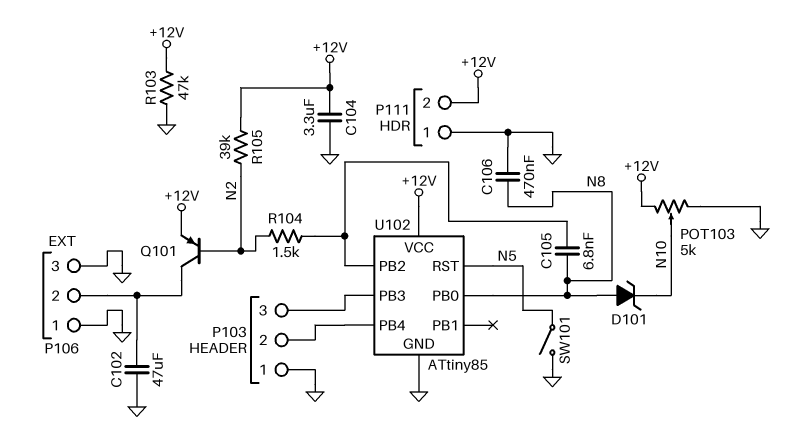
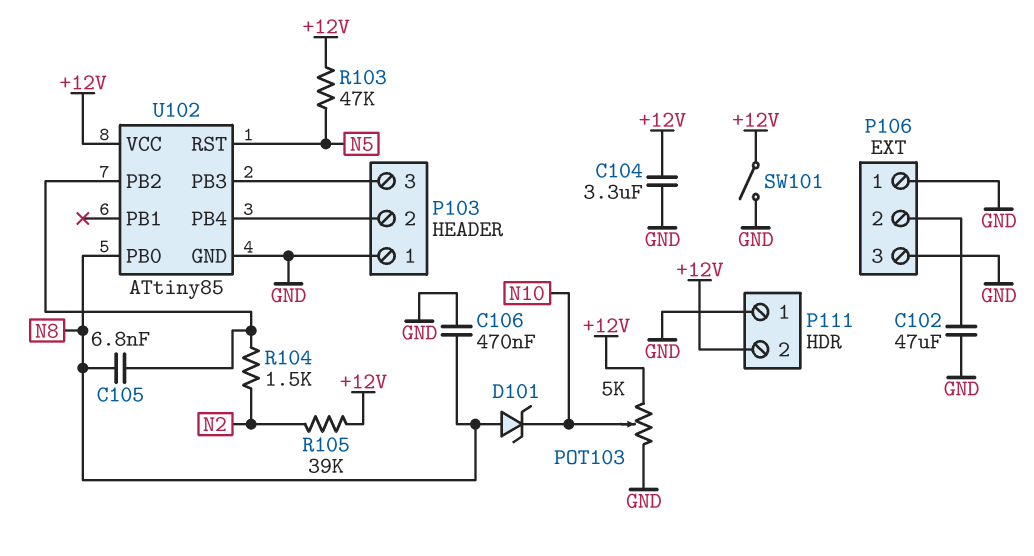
Q101: PNP (B N2, C P106/2, E +12V) -> none
R103: 47k (+12V, GND) -> 47k (+12V, N5)
SW101: switch (GND, N5) -> switch (+12V, GND)

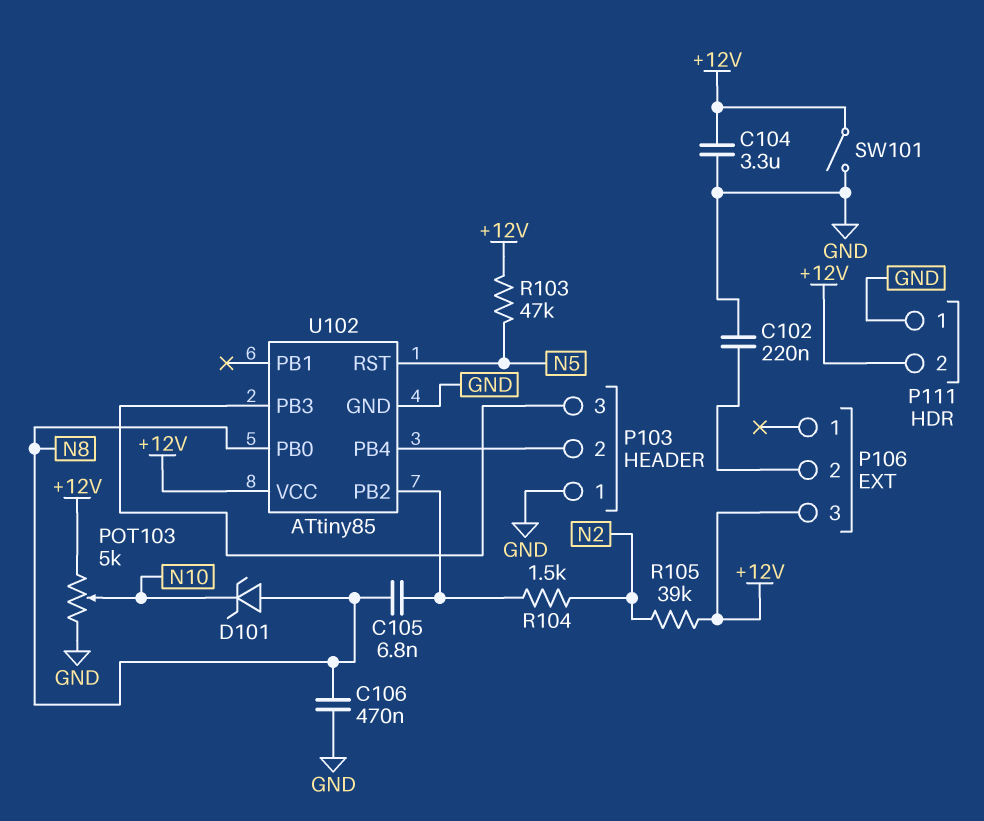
C102: 47uF (GND, P106/2) -> 220nF (GND, P106/2)
P106 pin 1: GND -> none
P106 pin 3: GND -> +12V

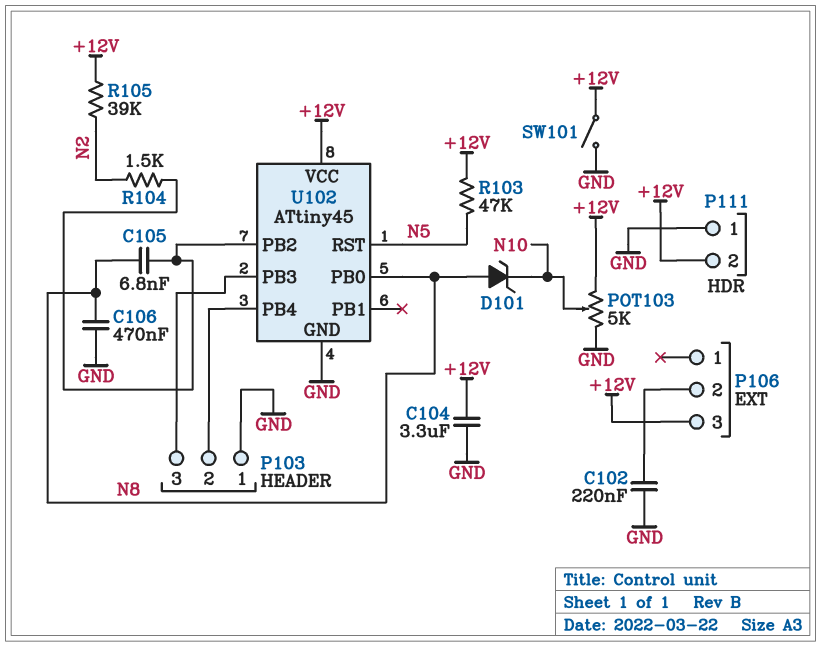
U102: ATtiny85 -> ATtiny45

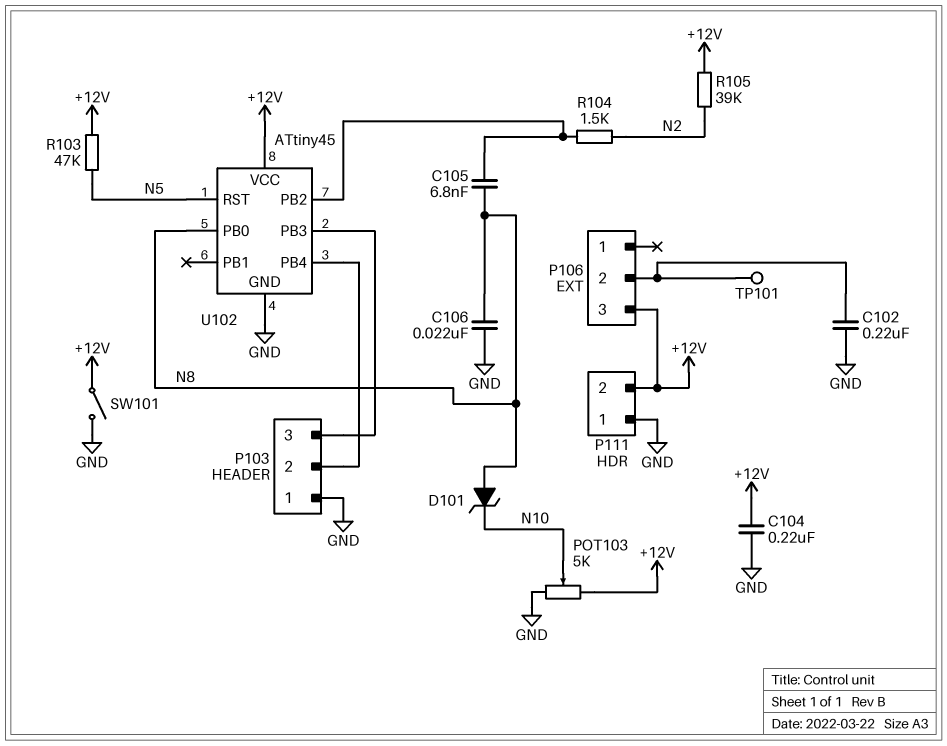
C104: 3.3uF (+12V, GND) -> 220nF (+12V, GND)
C106: 470nF (GND, N8) -> 22nF (GND, N8)
TP101: none -> test point (P106/2)

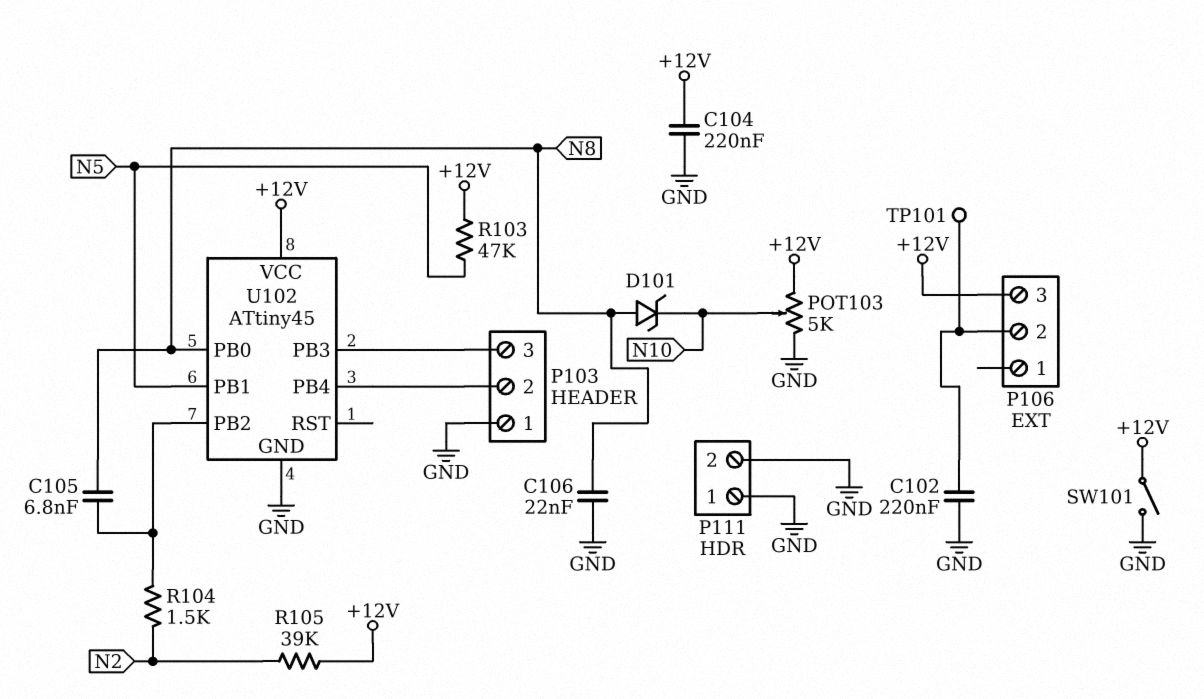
P111 pin 2: +12V -> GND
U102 pin PB1: none -> N5
U102 pin RST: N5 -> none

